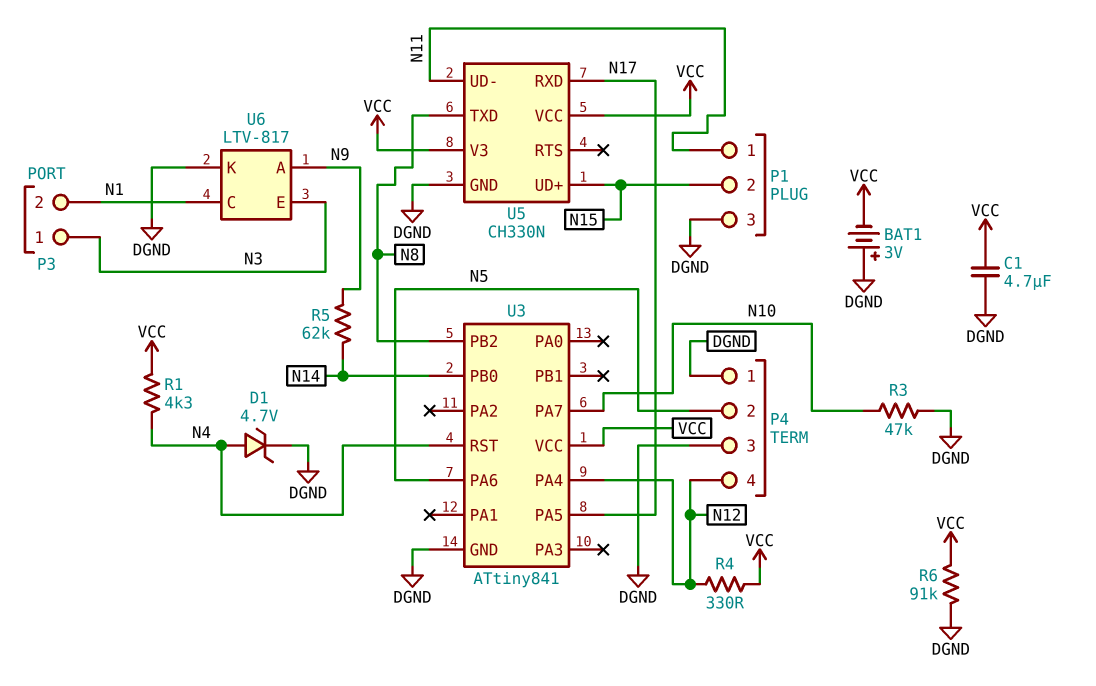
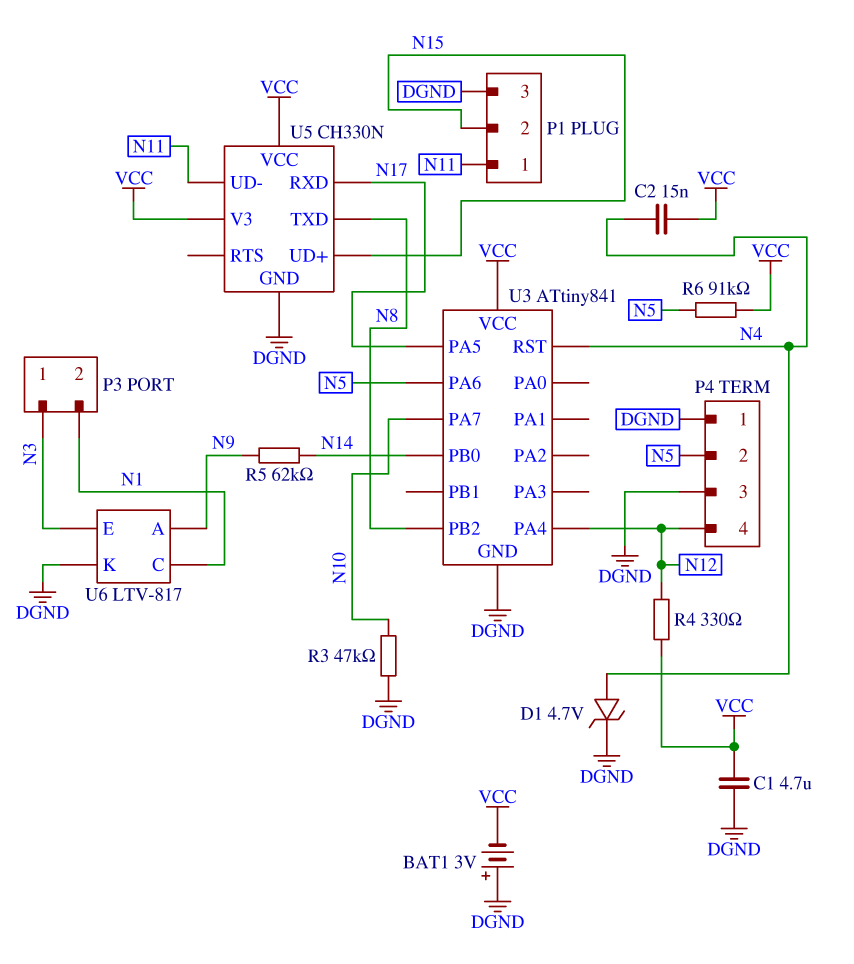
C2: none -> 15nF (N4, VCC)
R1: 4.3k (N4, VCC) -> none
R6: 91k (DGND, VCC) -> 91k (N5, VCC)

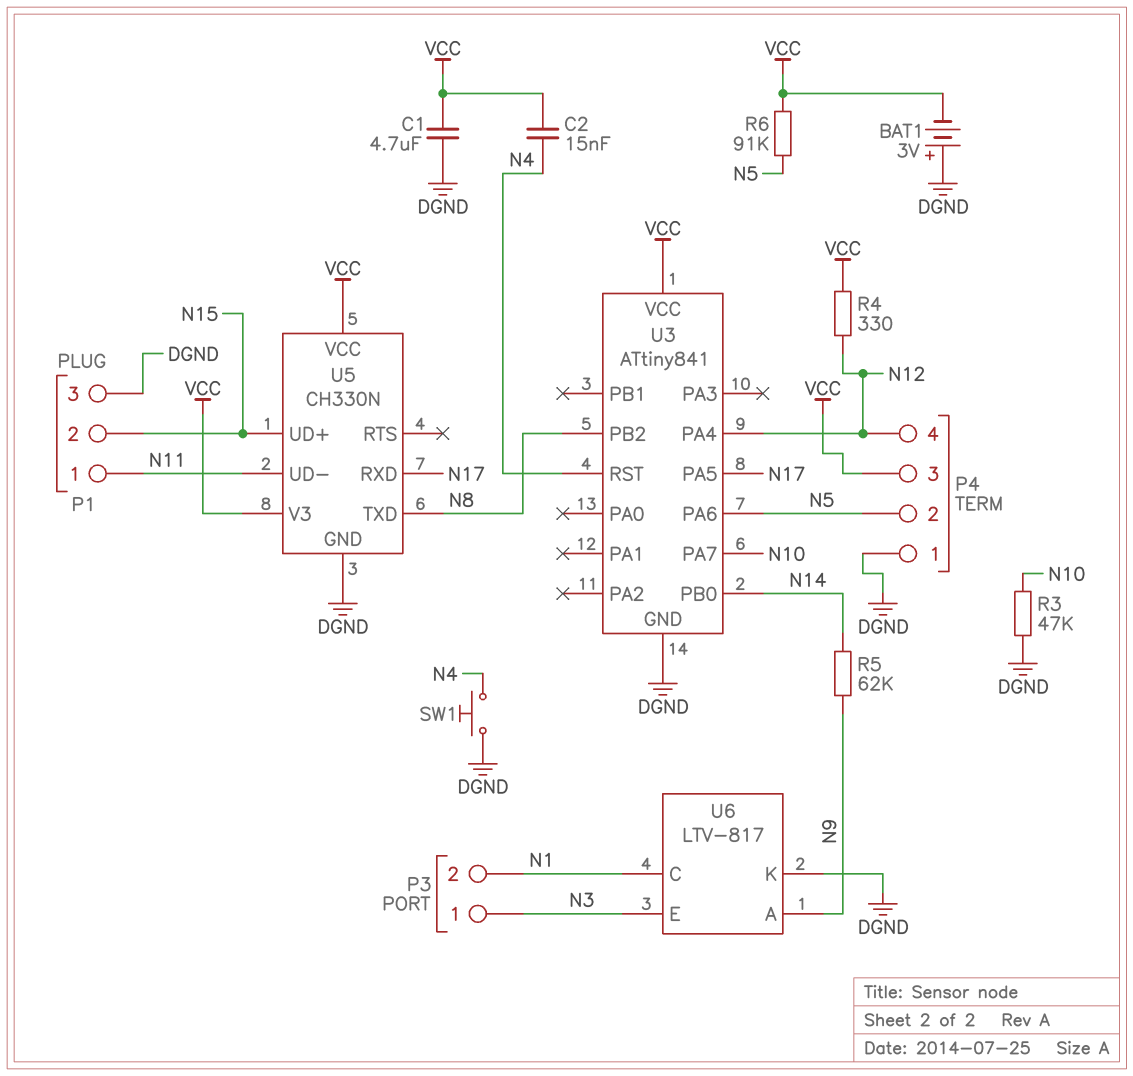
D1: zener 4.7V (A N4, K DGND) -> none
P4 pin 3: DGND -> VCC
SW1: none -> button (DGND, N4)

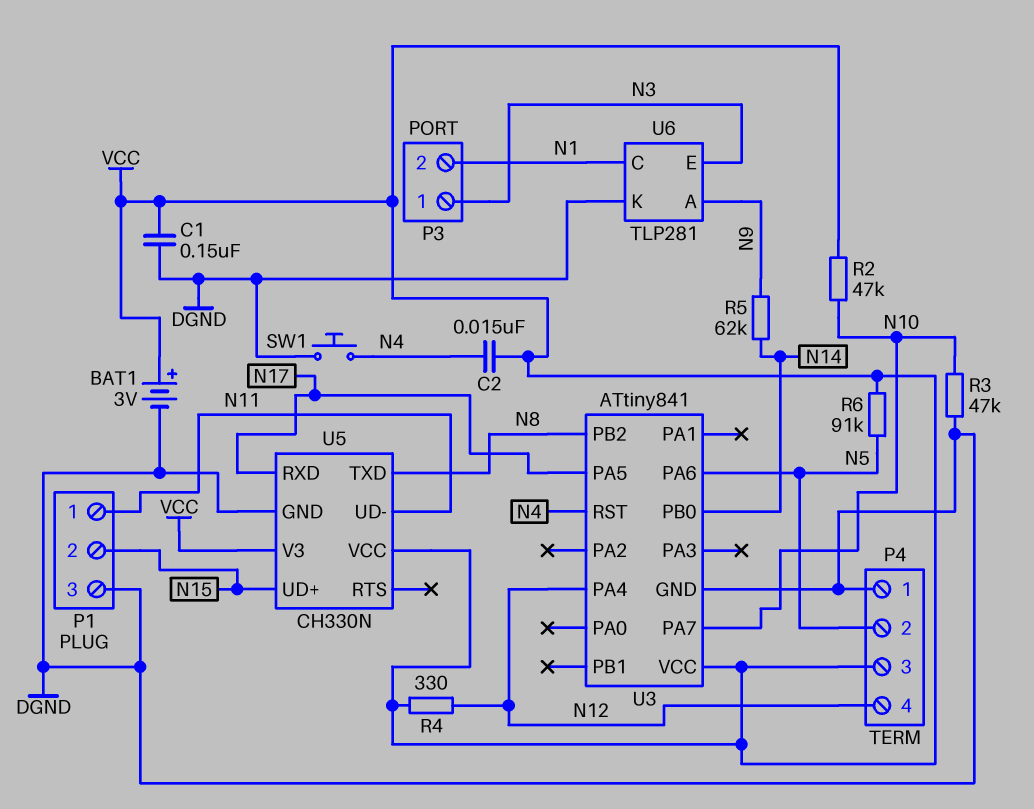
BAT1: 3V (plus DGND, minus VCC) -> 3V (plus VCC, minus DGND)
C1: 4.7uF (DGND, VCC) -> 150nF (DGND, VCC)
R2: none -> 47k (N10, VCC)
U6: LTV-817 -> TLP281

